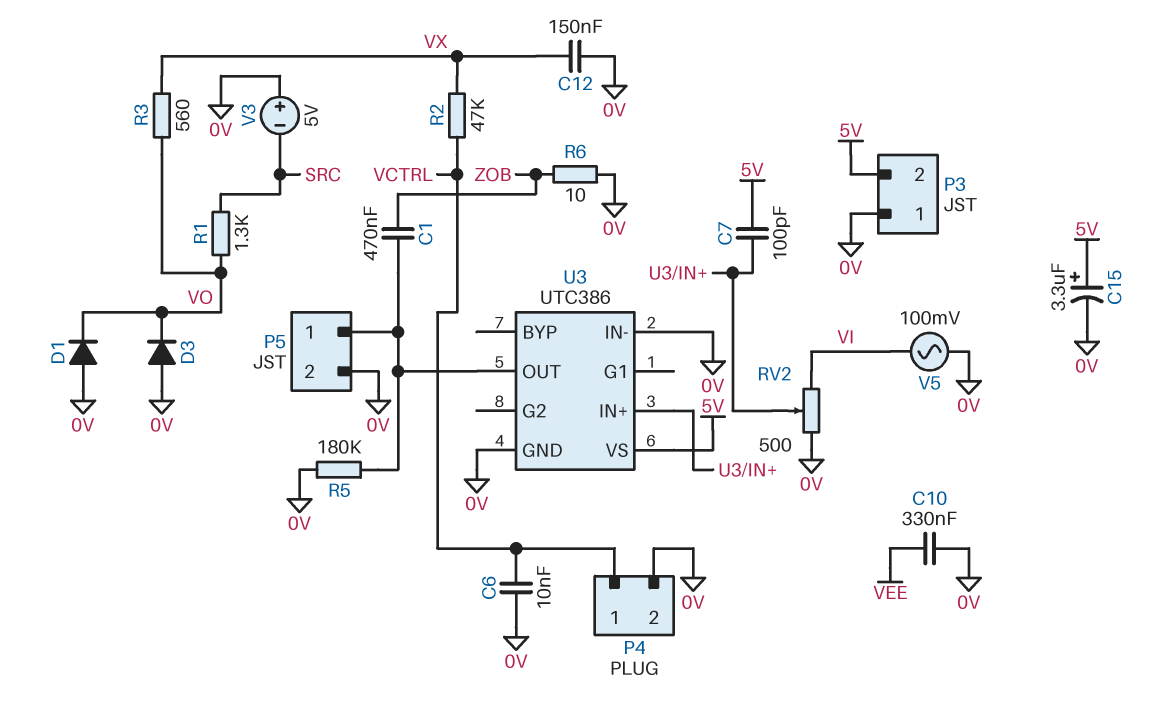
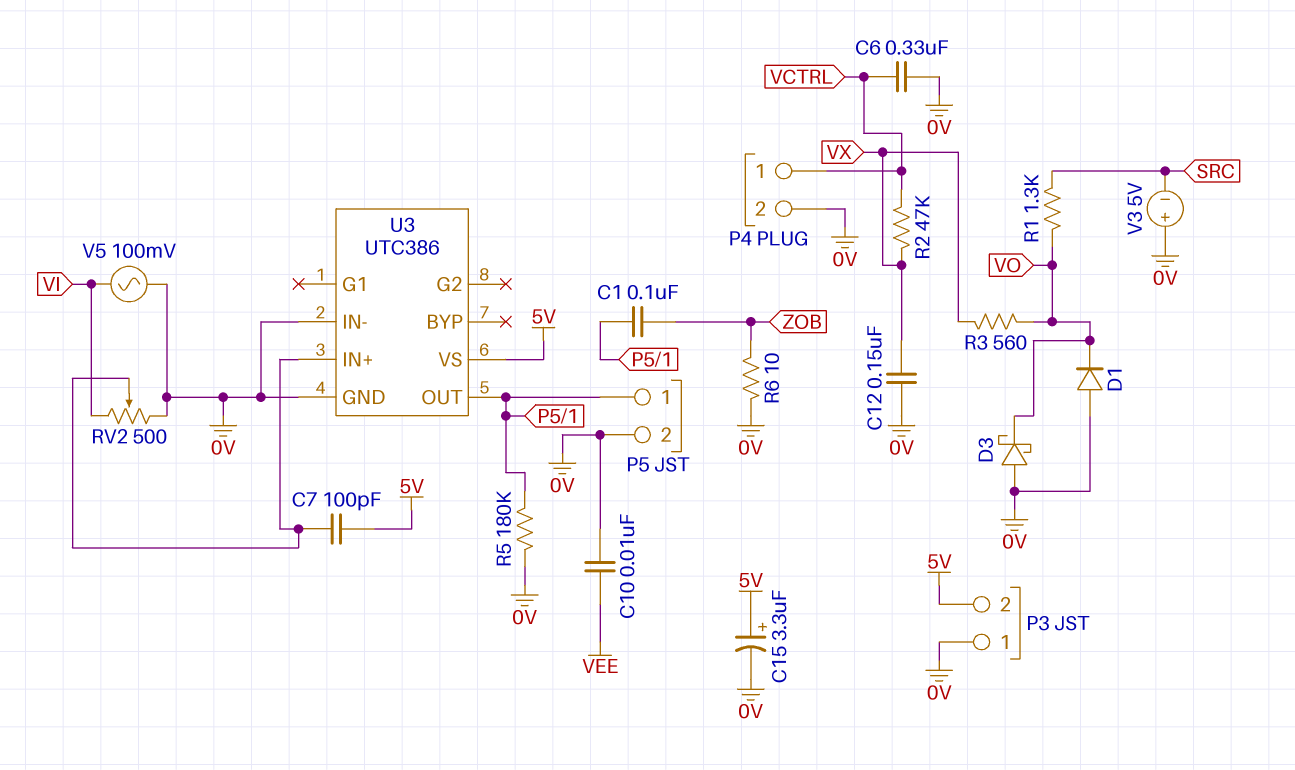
C1: 470nF (P5/1, ZOB) -> 100nF (P5/1, ZOB)
C6: 10nF (0V, VCTRL) -> 330nF (0V, VCTRL)
C10: 330nF (0V, VEE) -> 10nF (0V, VEE)
D3: diode (A 0V, K VO) -> schottky (A 0V, K VO)

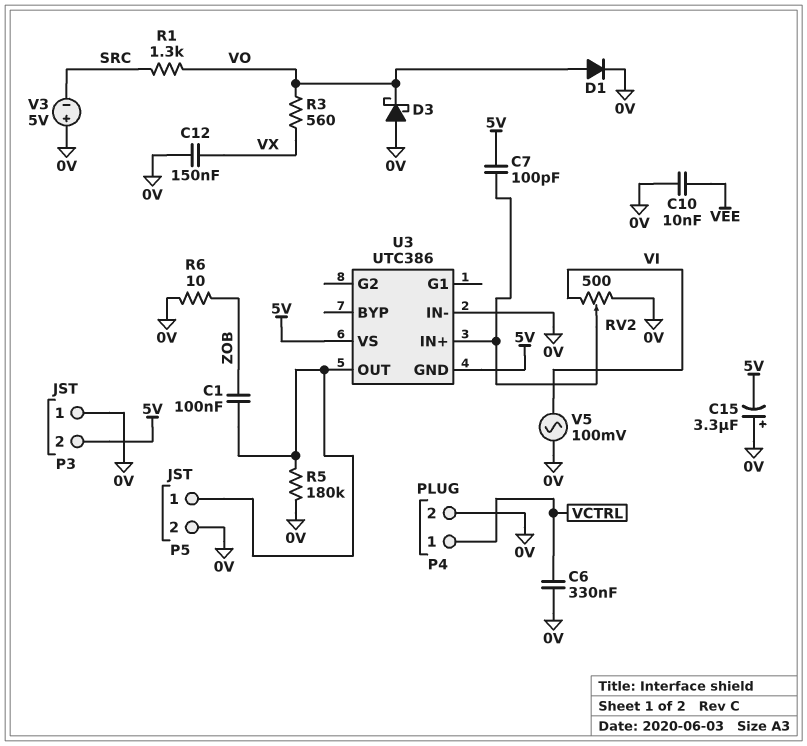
C15: 3.3uF (plus 5V, minus 0V) -> 3.3uF (plus 0V, minus 5V)
D1: diode (A 0V, K VO) -> diode (A VO, K 0V)
R2: 47k (VCTRL, VX) -> none
U3 pin GND: 0V -> 5V

